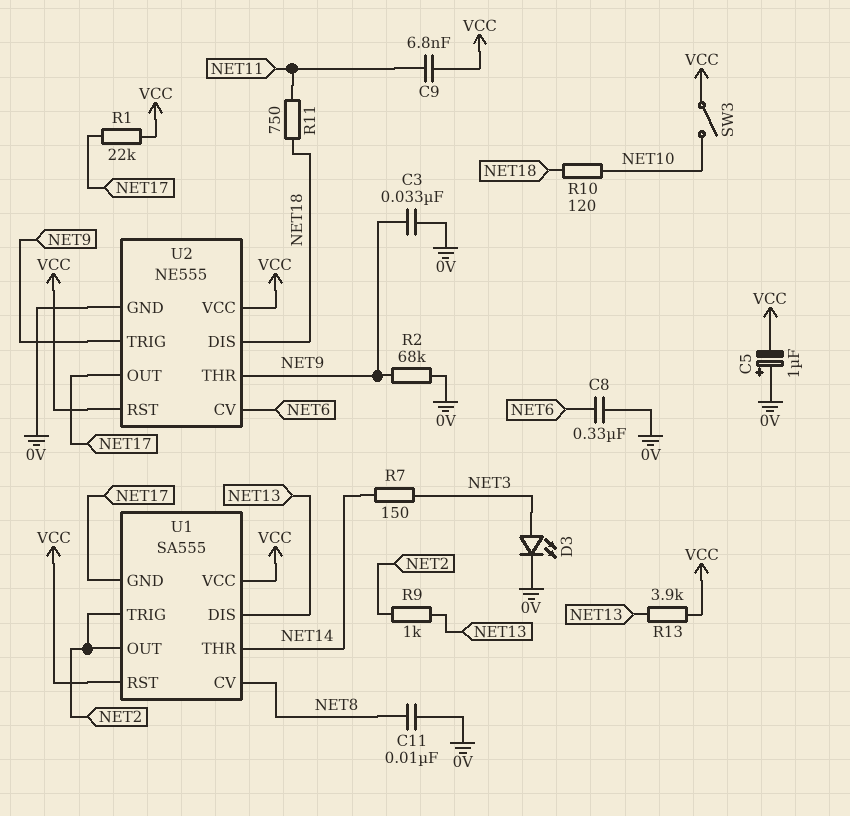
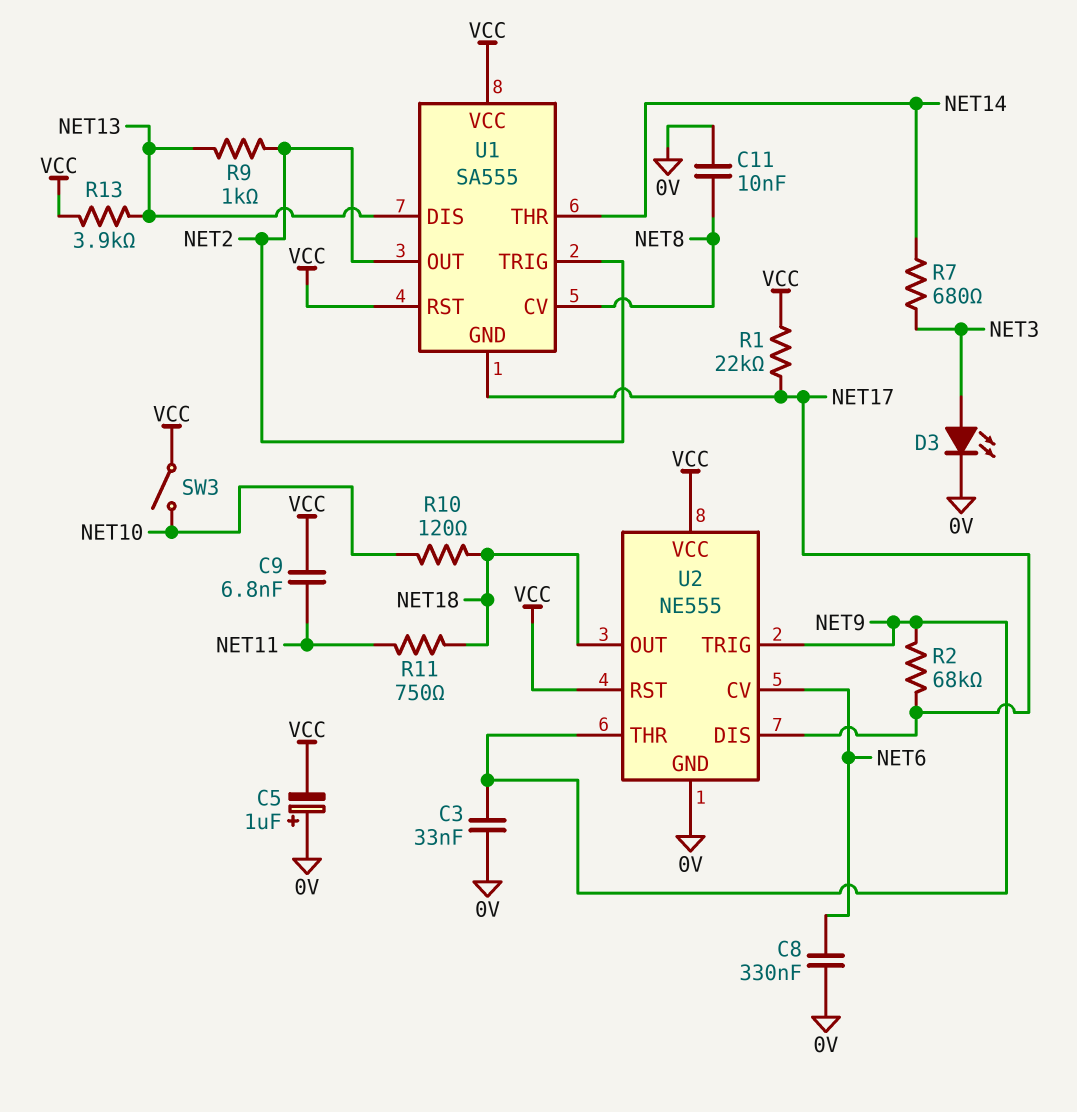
R2: 68k (0V, NET9) -> 68k (NET9, NET17)
R7: 150 (NET3, NET14) -> 680 (NET3, NET14)
U2 pin DIS: NET18 -> NET17
U2 pin OUT: NET17 -> NET18

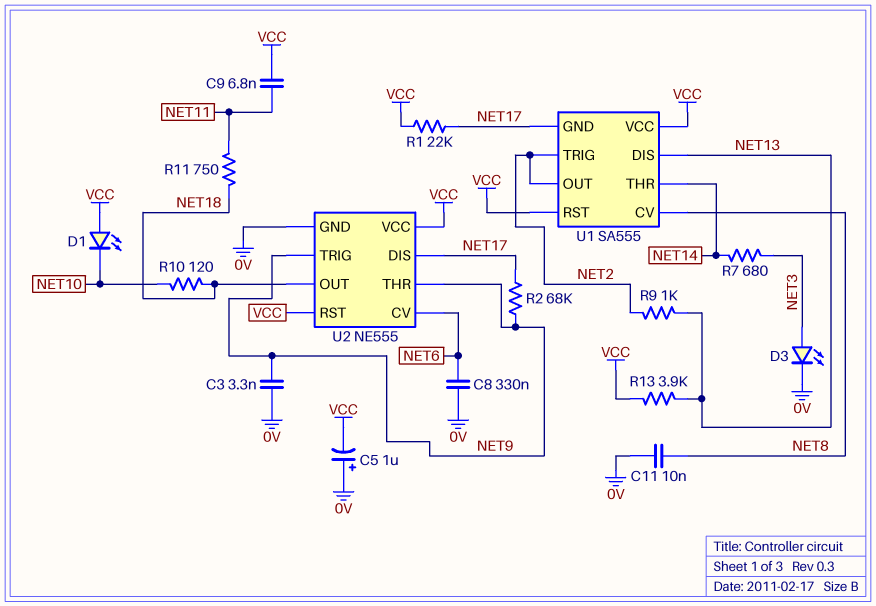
C3: 33nF (0V, NET9) -> 3.3nF (0V, NET9)
D1: none -> LED (A VCC, K NET10)
SW3: switch (NET10, VCC) -> none

